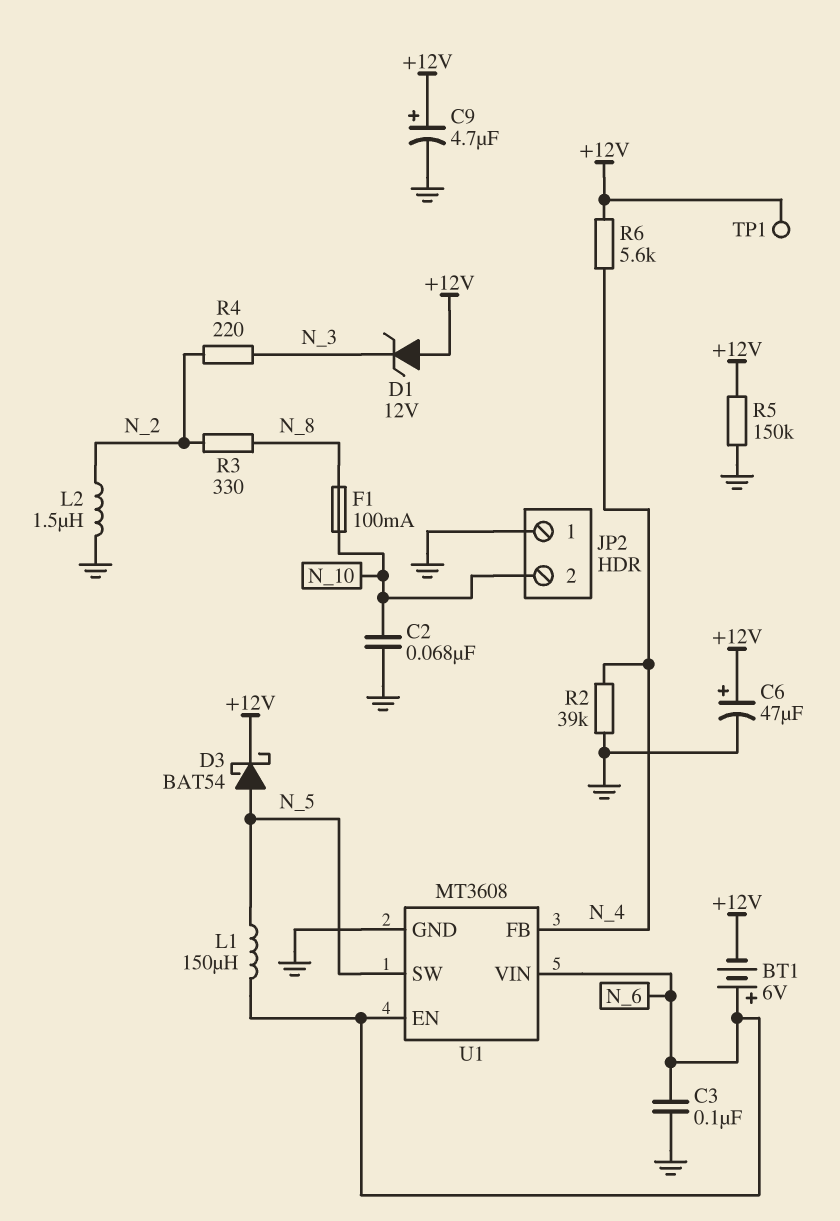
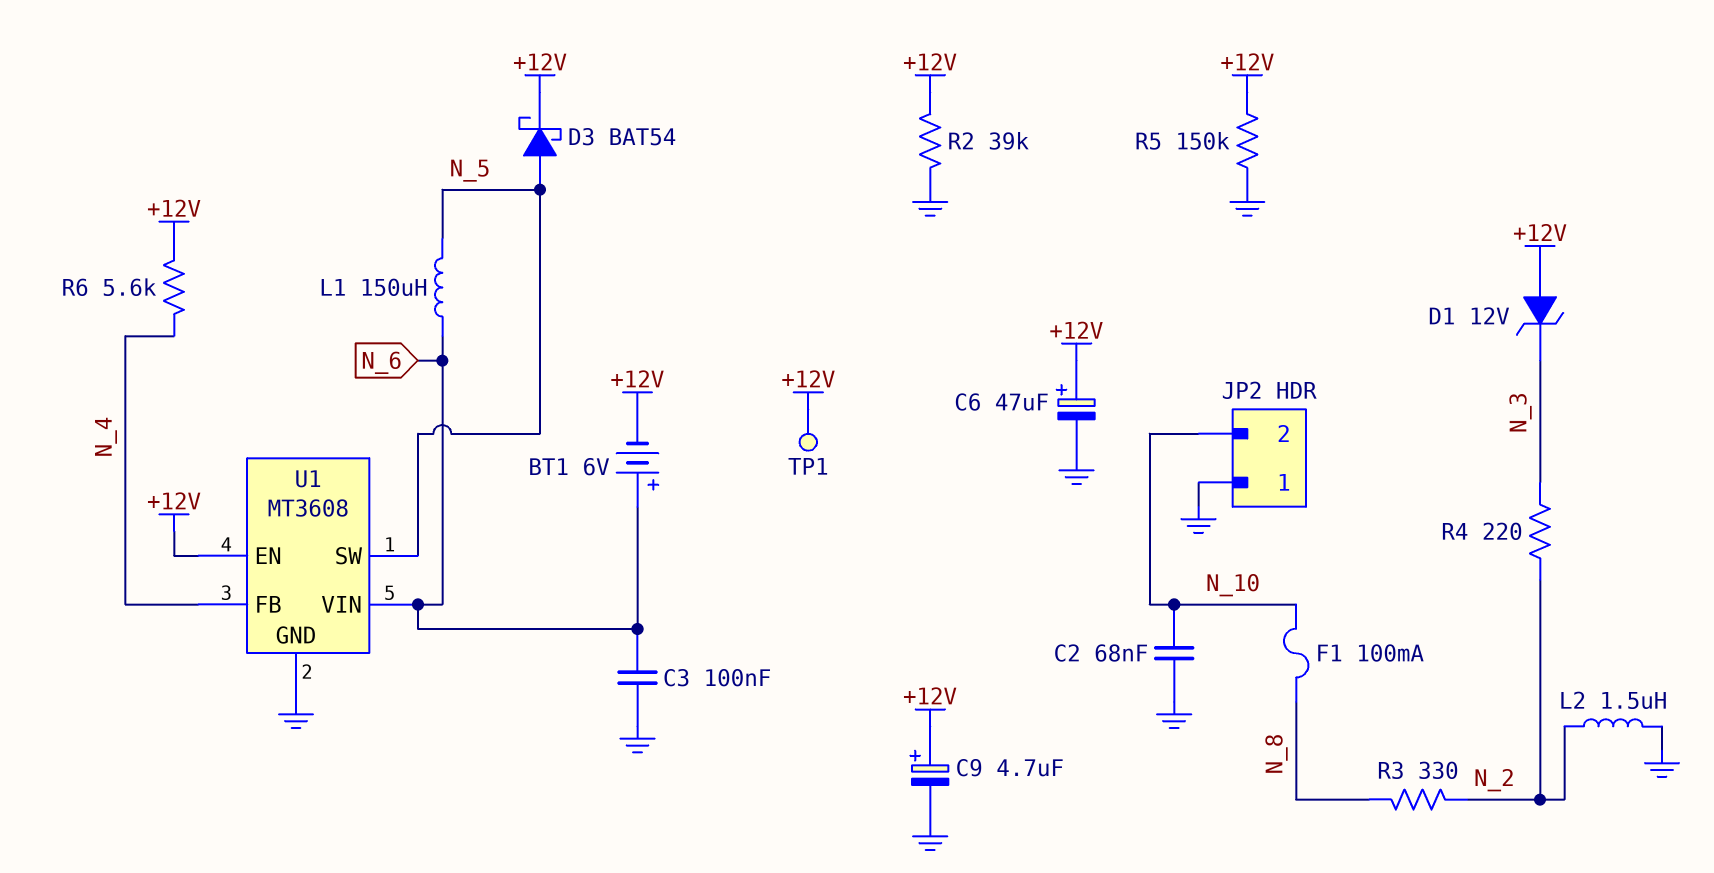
R2: 39k (GND, N_4) -> 39k (+12V, GND)
U1 pin EN: N_6 -> +12V

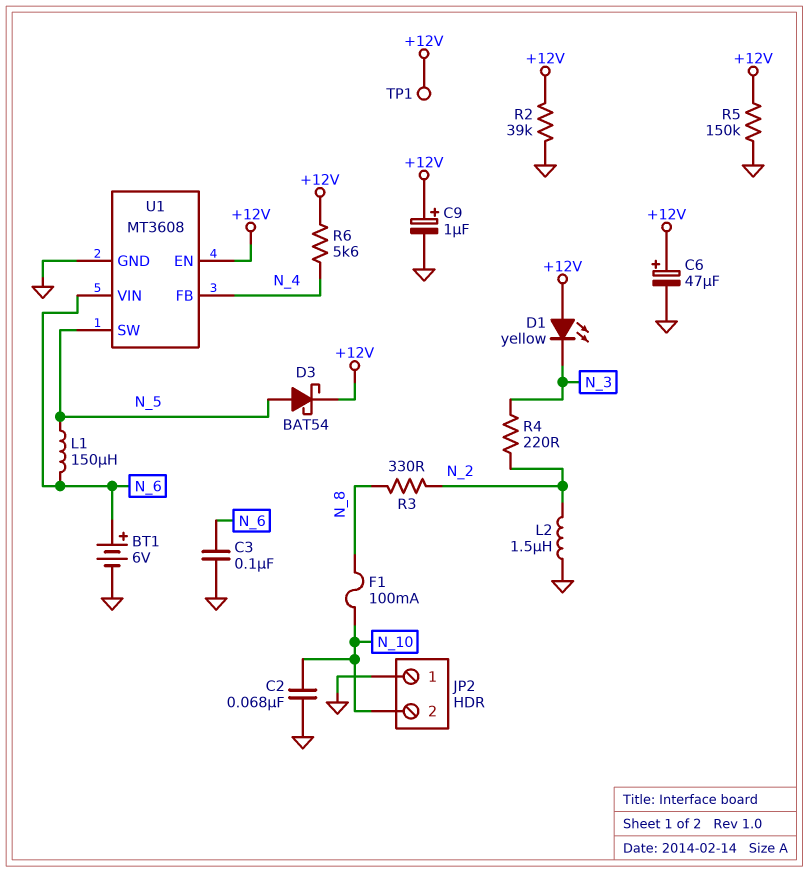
BT1: 6V (plus N_6, minus +12V) -> 6V (plus N_6, minus GND)
C9: 4.7uF (plus +12V, minus GND) -> 1uF (plus +12V, minus GND)
D1: zener 12V (A +12V, K N_3) -> LED yellow (A +12V, K N_3)

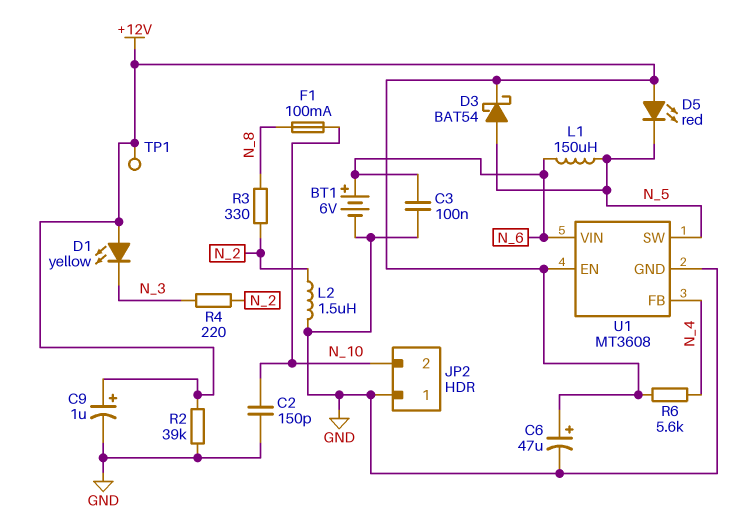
C2: 68nF (GND, N_10) -> 150pF (GND, N_10)
D5: none -> LED red (A +12V, K N_5)
R5: 150k (+12V, GND) -> none

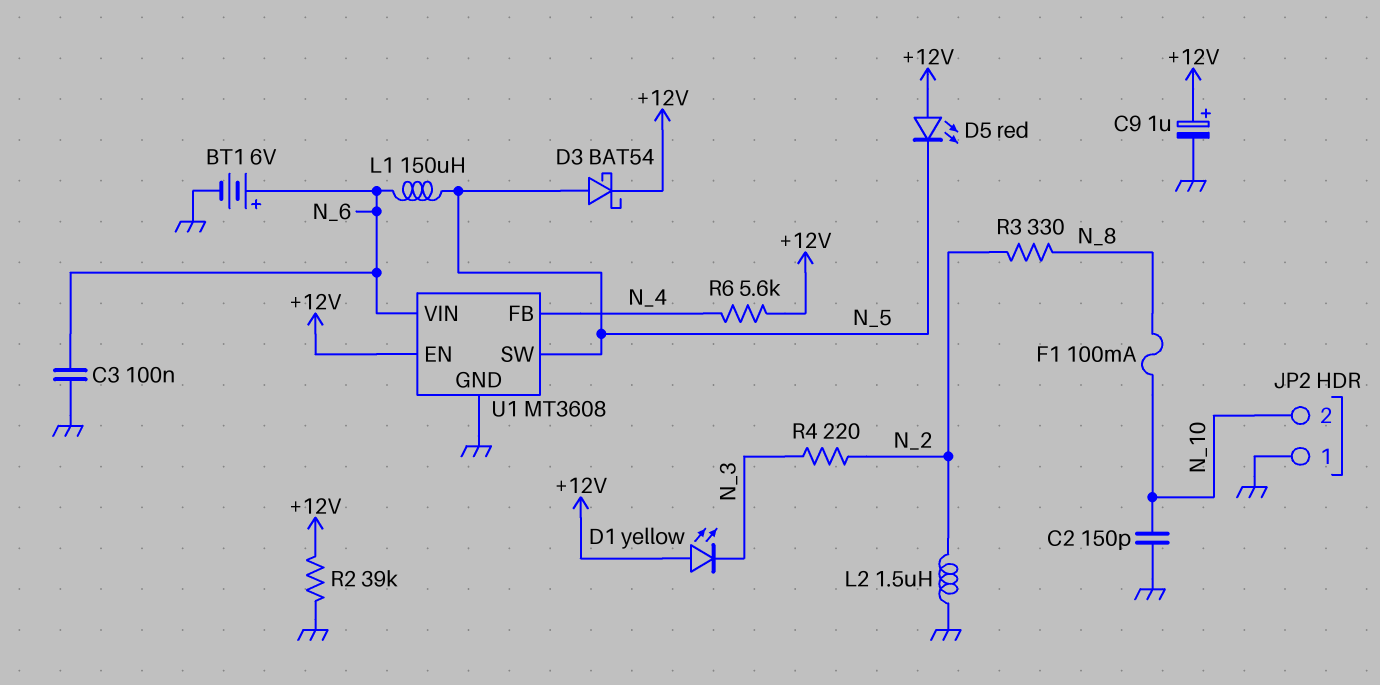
C6: 47uF (plus +12V, minus GND) -> none
TP1: test point (+12V) -> none

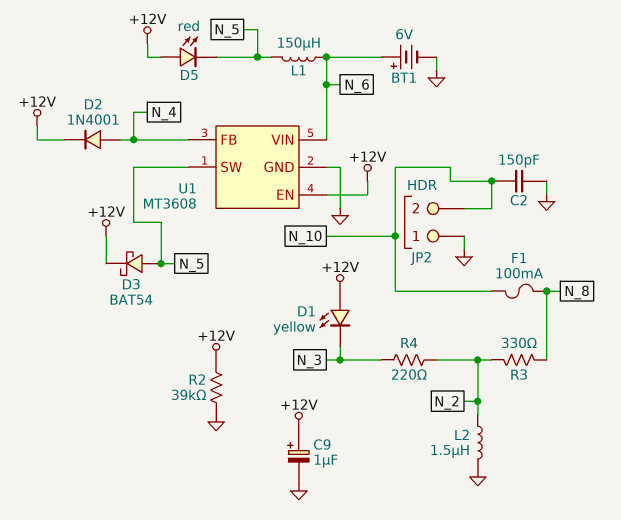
C3: 100nF (GND, N_6) -> none
D2: none -> diode 1N4001 (A N_4, K +12V)
R6: 5.6k (+12V, N_4) -> none

